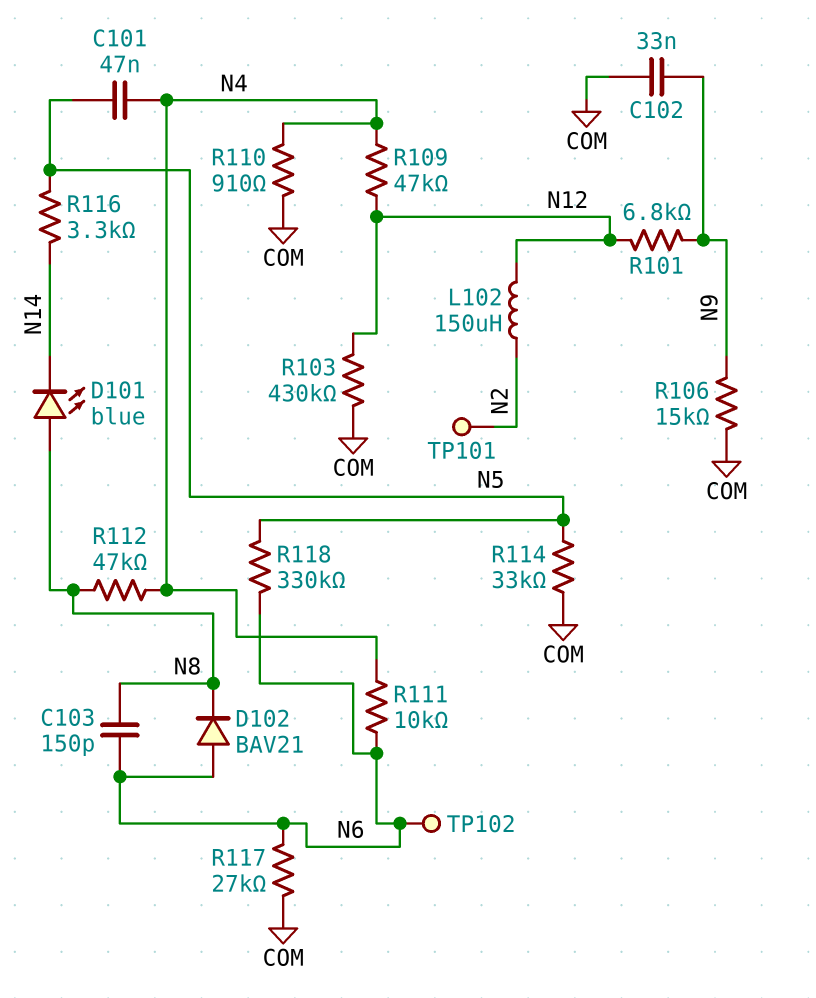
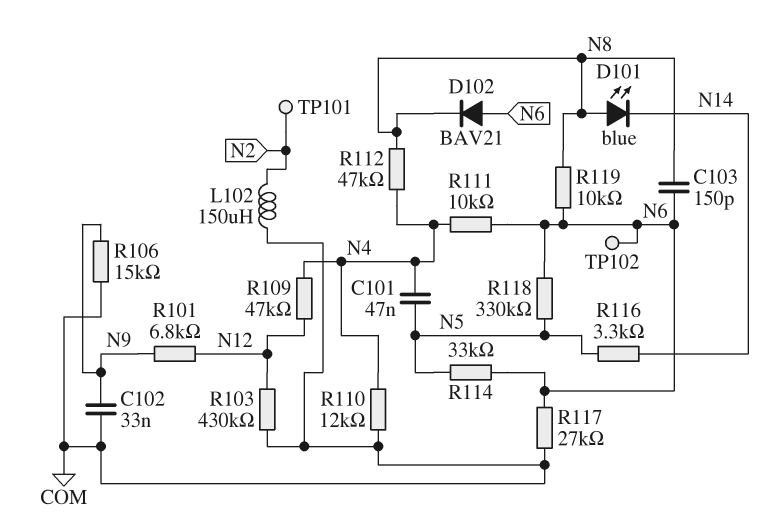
L102: 150uH (N2, N12) -> 150uH (COM, N2)
R110: 910 (COM, N4) -> 12k (COM, N4)
R114: 33k (COM, N5) -> 33k (N5, N6)
R119: none -> 10k (N6, N8)

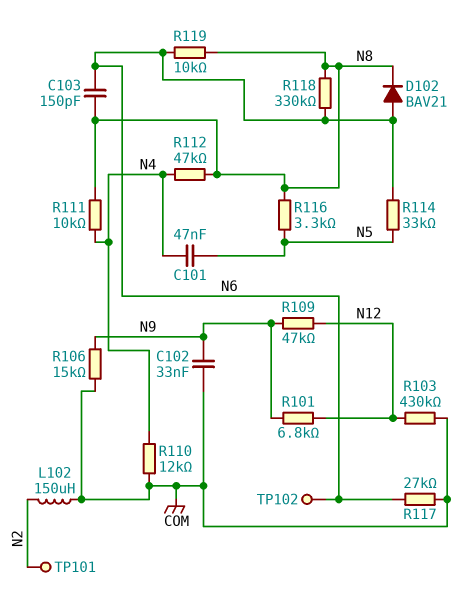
D101: LED blue (A N8, K N14) -> none
R109: 47k (N4, N12) -> 47k (N9, N12)
R111: 10k (N4, N6) -> 10k (N4, N8)
R116: 3.3k (N5, N14) -> 3.3k (N5, N8)
R118: 330k (N5, N6) -> 330k (N6, N8)

